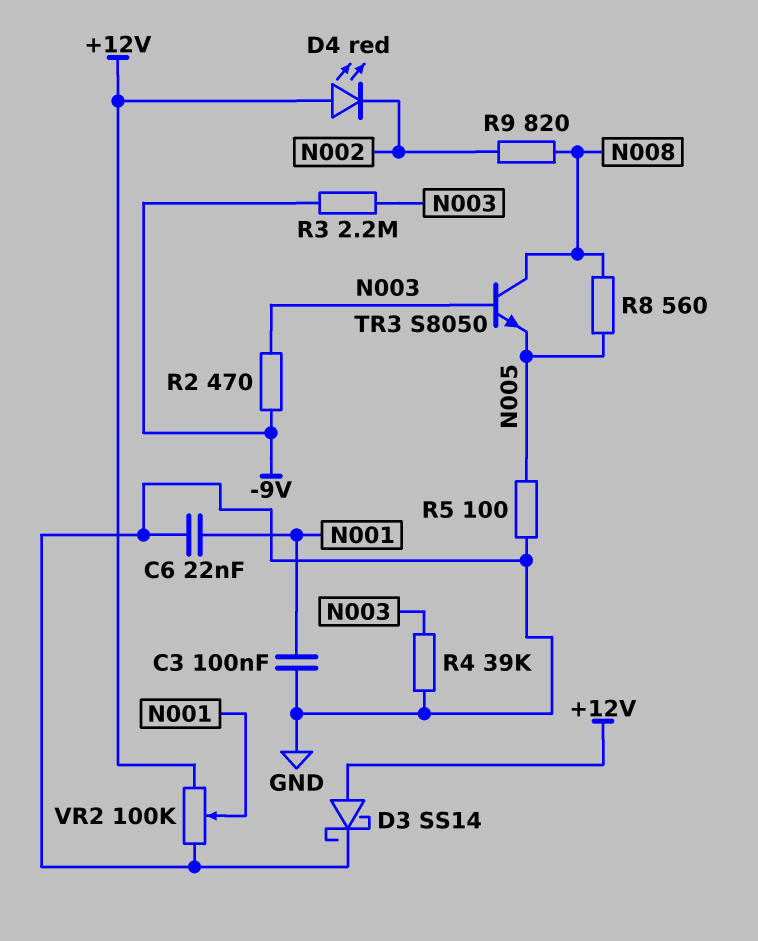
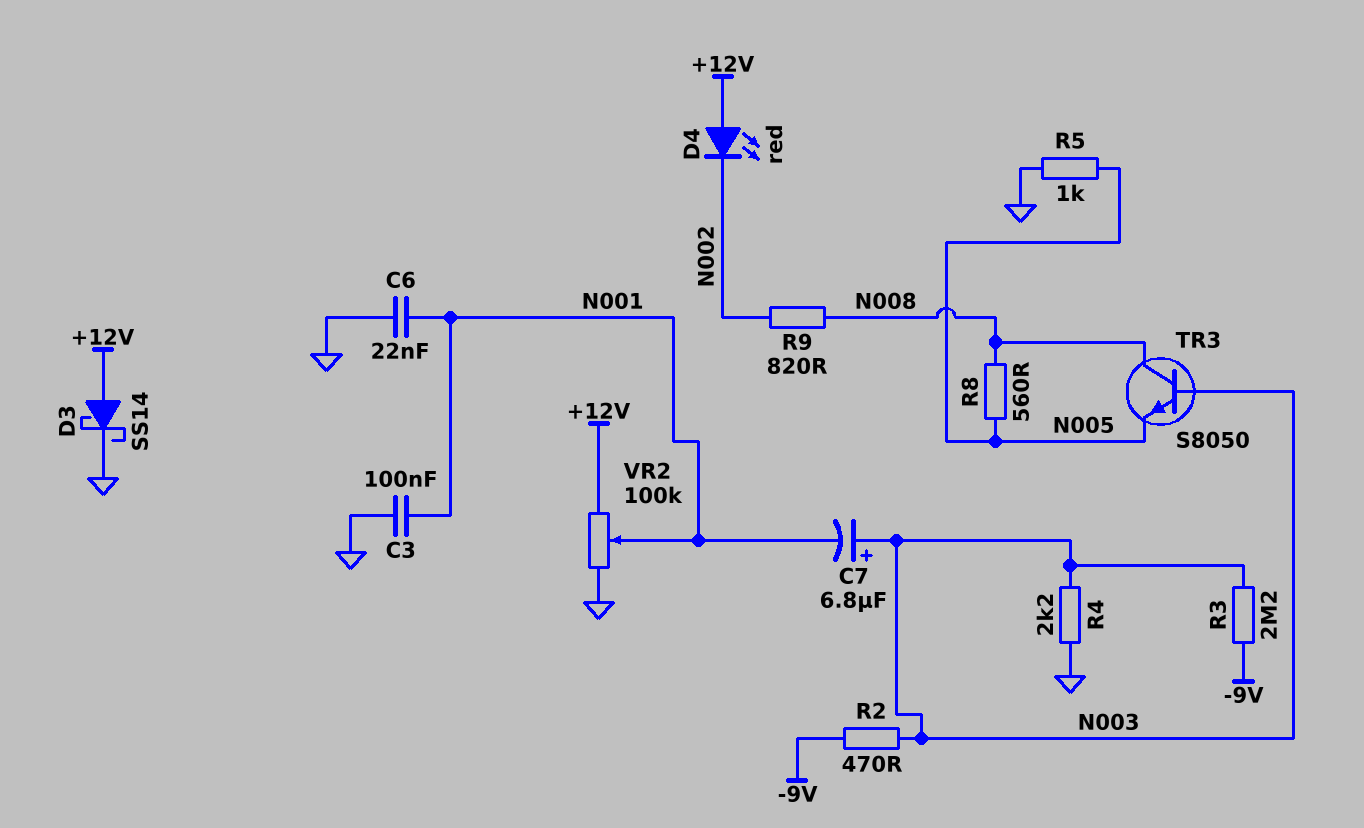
C7: none -> 6.8uF (plus N003, minus N001)
R4: 39k (GND, N003) -> 2.2k (GND, N003)
R5: 100 (GND, N005) -> 1k (GND, N005)

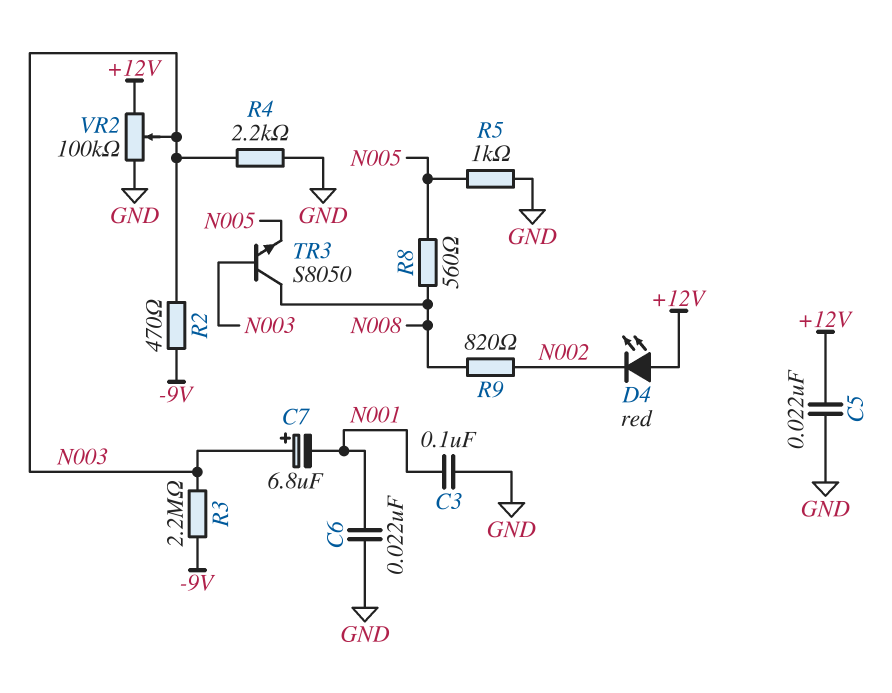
C5: none -> 22nF (+12V, GND)
D3: schottky SS14 (A +12V, K GND) -> none
VR2: 100k (+12V, GND, wiper N001) -> 100k (+12V, GND, wiper N003)

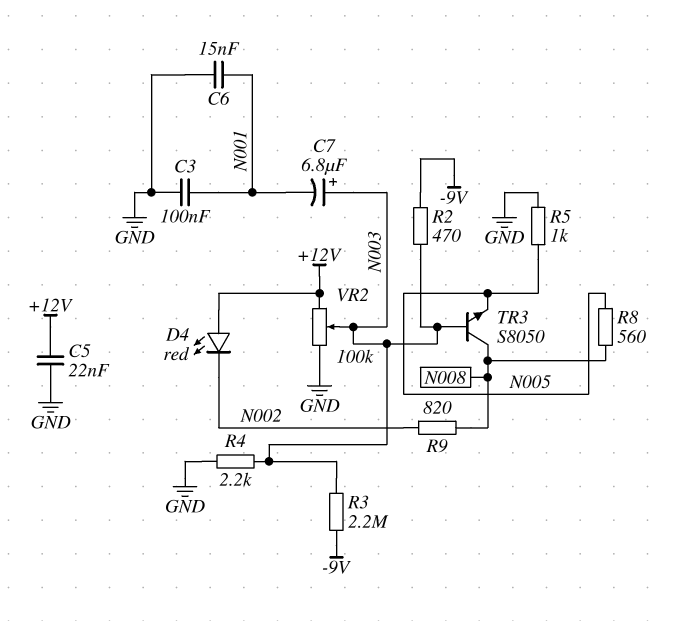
C6: 22nF (GND, N001) -> 15nF (GND, N001)

